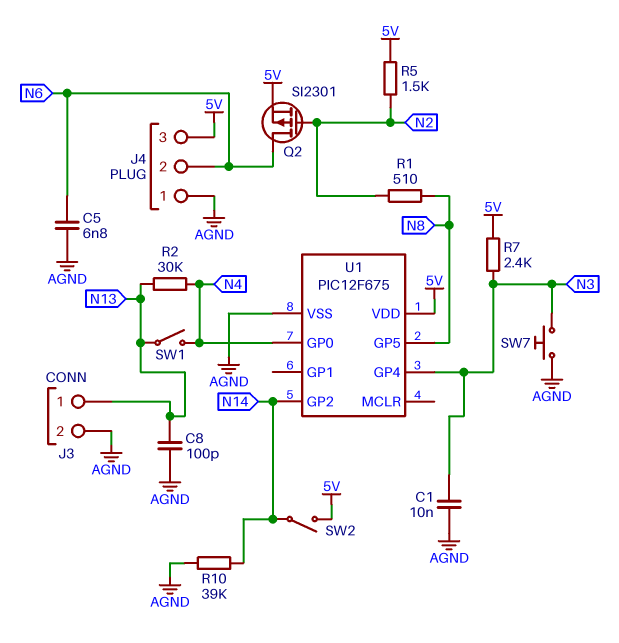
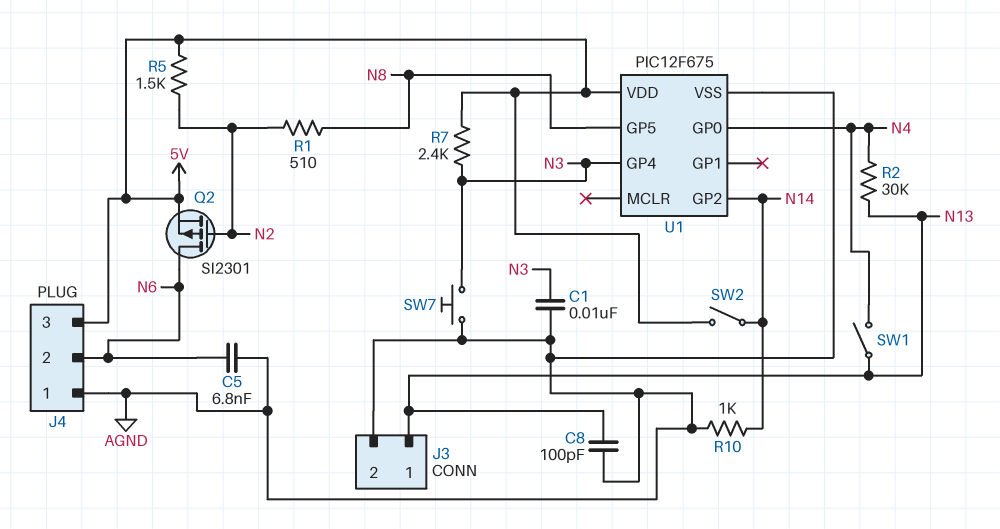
R10: 39k (AGND, N14) -> 1k (AGND, N14)

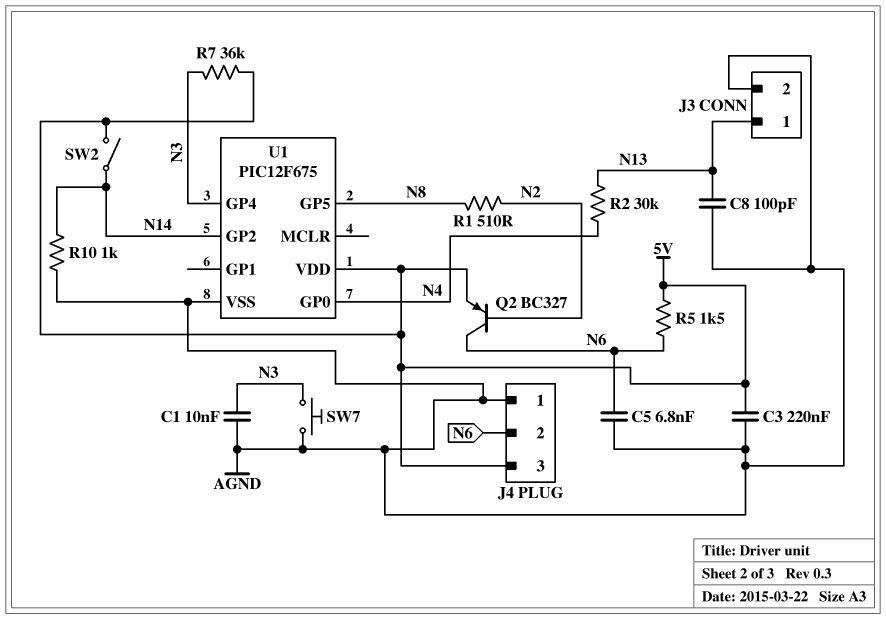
C3: none -> 220nF (5V, AGND)
Q2: PMOS SI2301 (G N2, D N6, S 5V) -> PNP BC327 (B N2, C N6, E 5V)
R5: 1.5k (5V, N2) -> 1.5k (5V, N6)
R7: 2.4k (5V, N3) -> 36k (5V, N3)
SW1: switch (N4, N13) -> none

